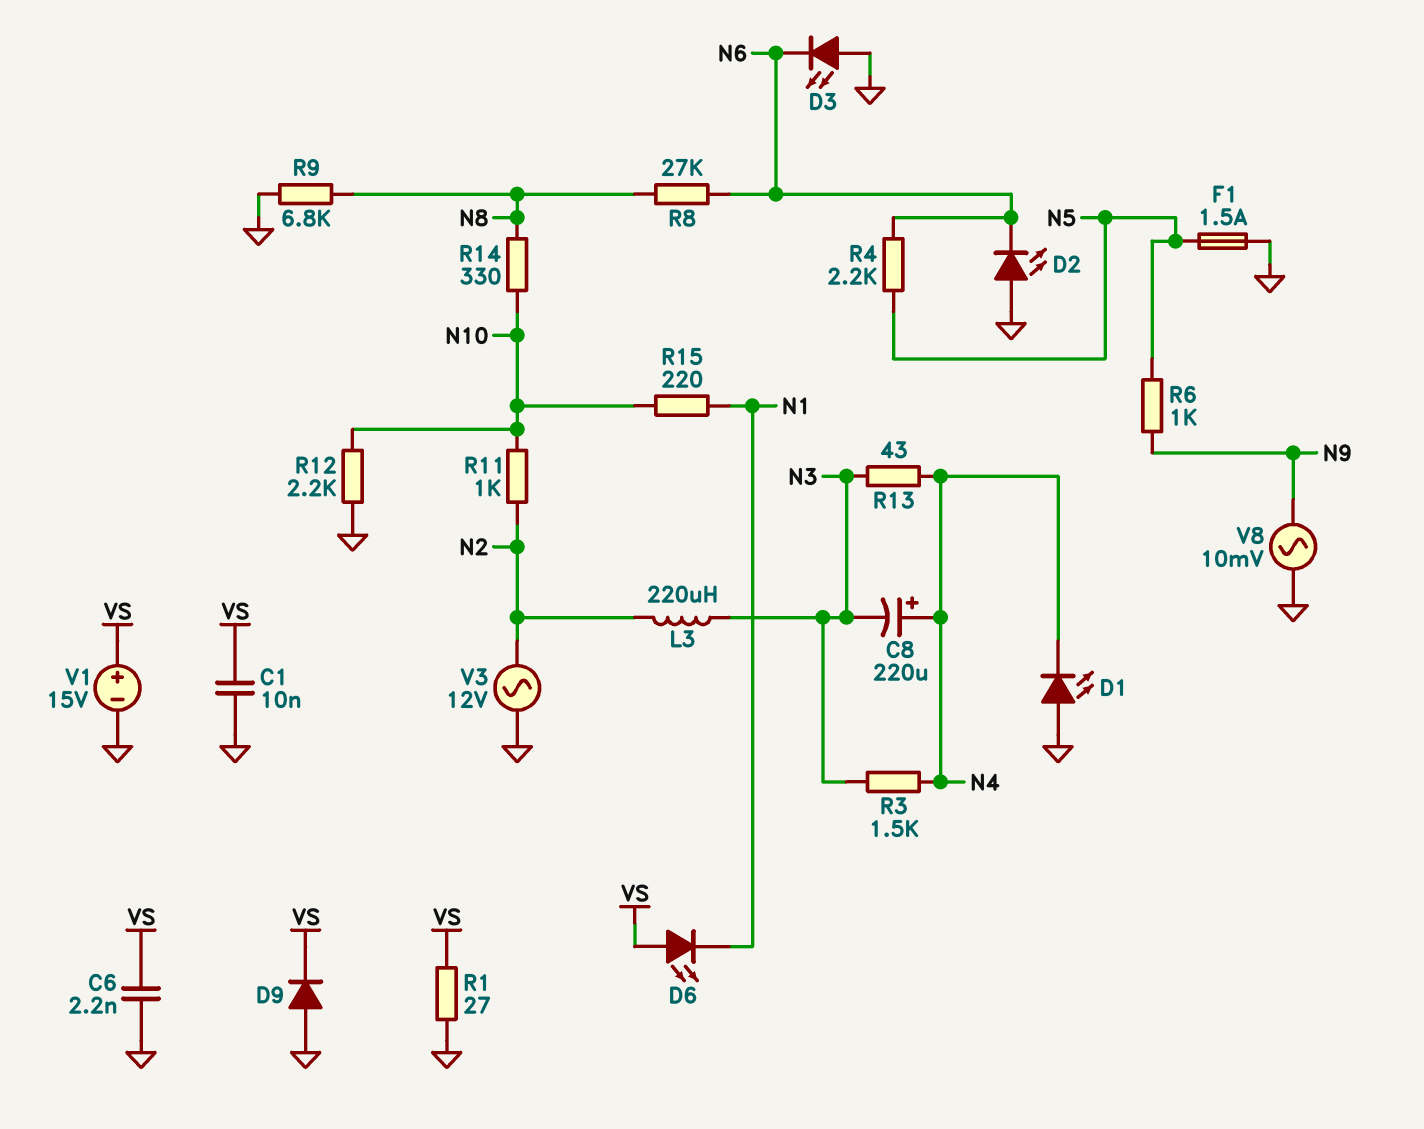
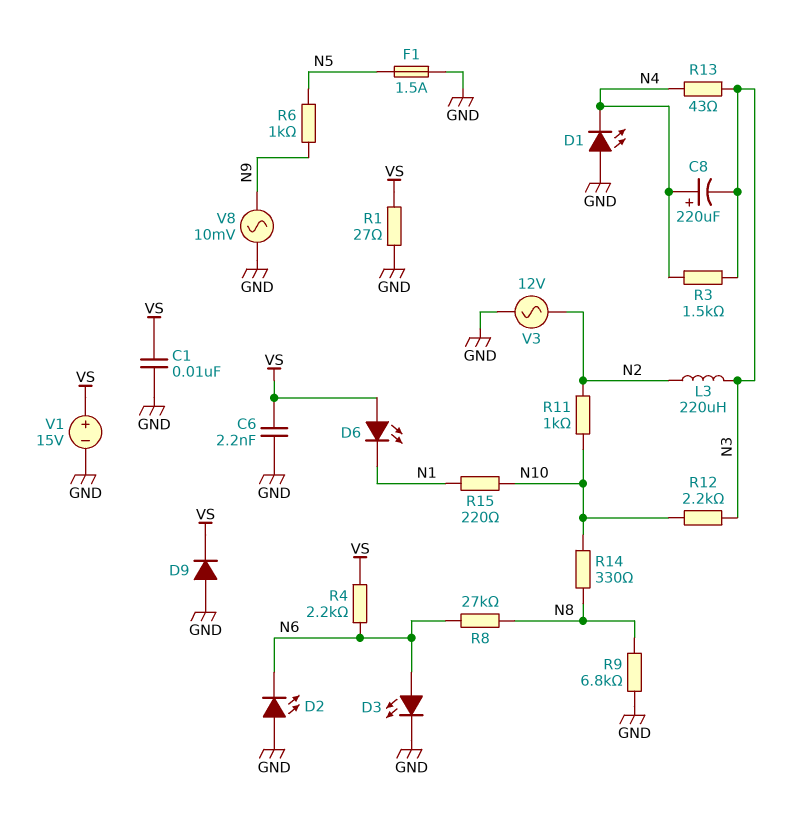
D3: LED (A GND, K N6) -> LED (A N6, K GND)
R4: 2.2k (N5, N6) -> 2.2k (N6, VS)
R12: 2.2k (GND, N10) -> 2.2k (N3, N10)

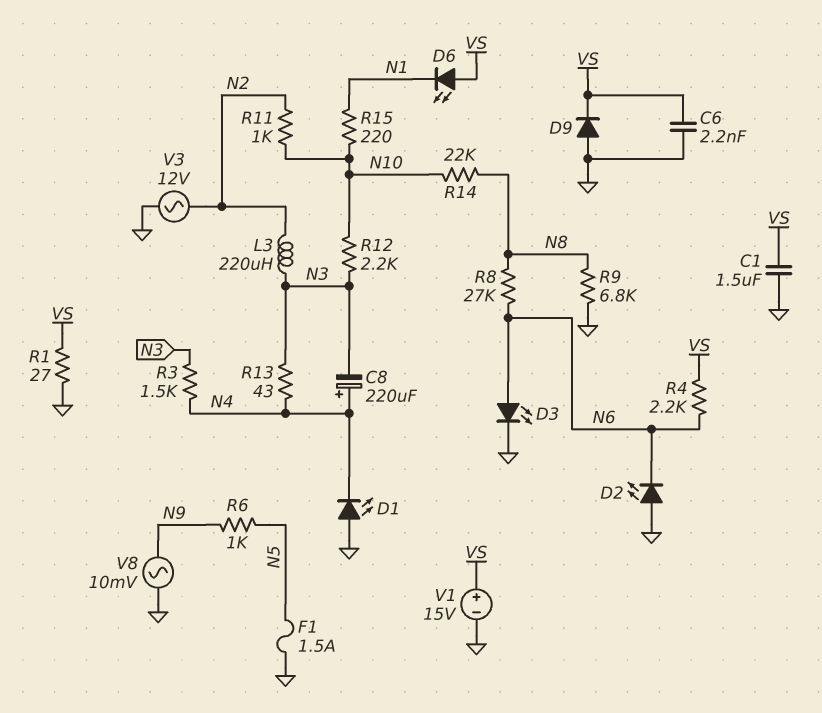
C1: 10nF (GND, VS) -> 1.5uF (GND, VS)
R14: 330 (N8, N10) -> 22k (N8, N10)

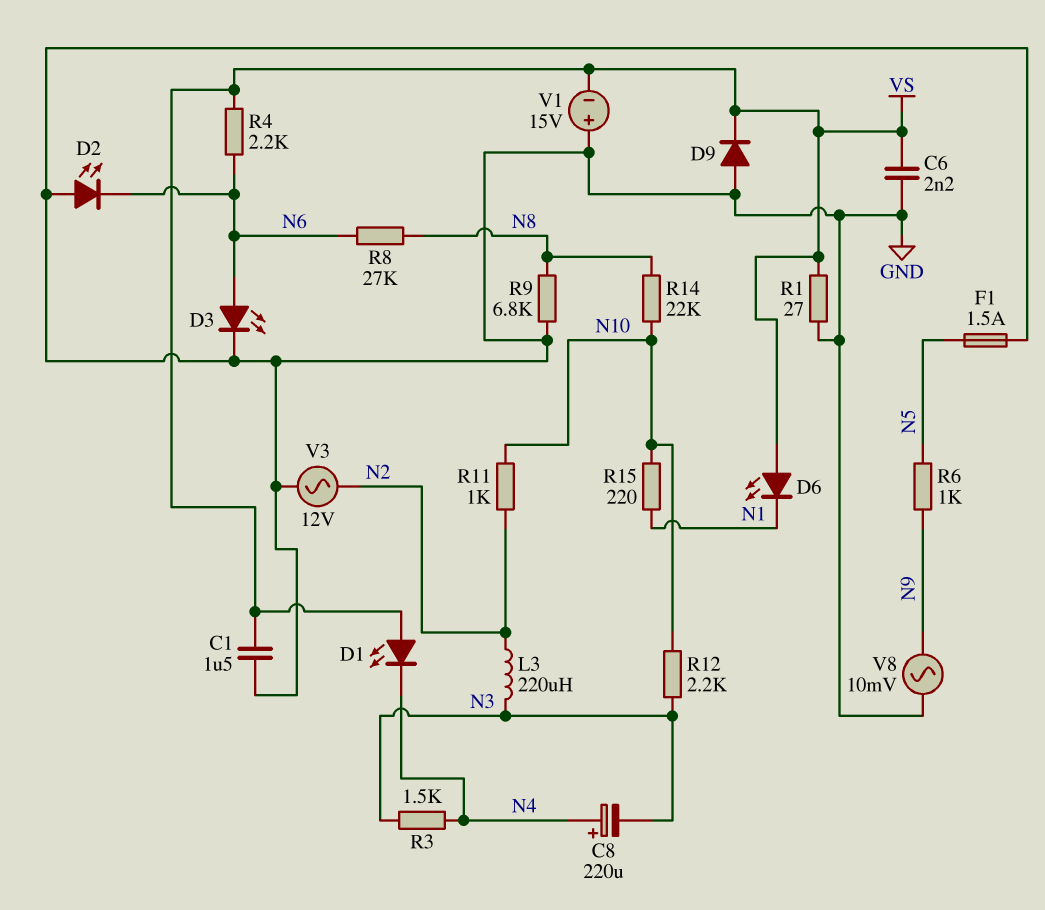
D1: LED (A GND, K N4) -> LED (A VS, K N4)
R13: 43 (N3, N4) -> none
V1: 15V (plus VS, minus GND) -> 15V (plus GND, minus VS)

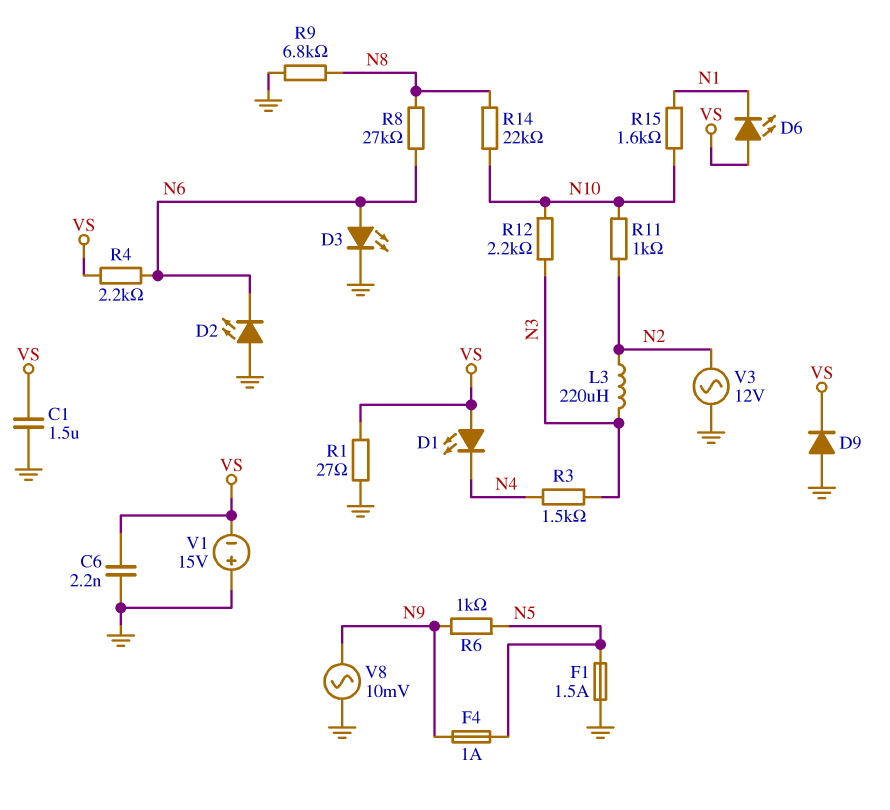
C8: 220uF (plus N4, minus N3) -> none
F4: none -> 1A (N5, N9)
R15: 220 (N1, N10) -> 1.6k (N1, N10)

